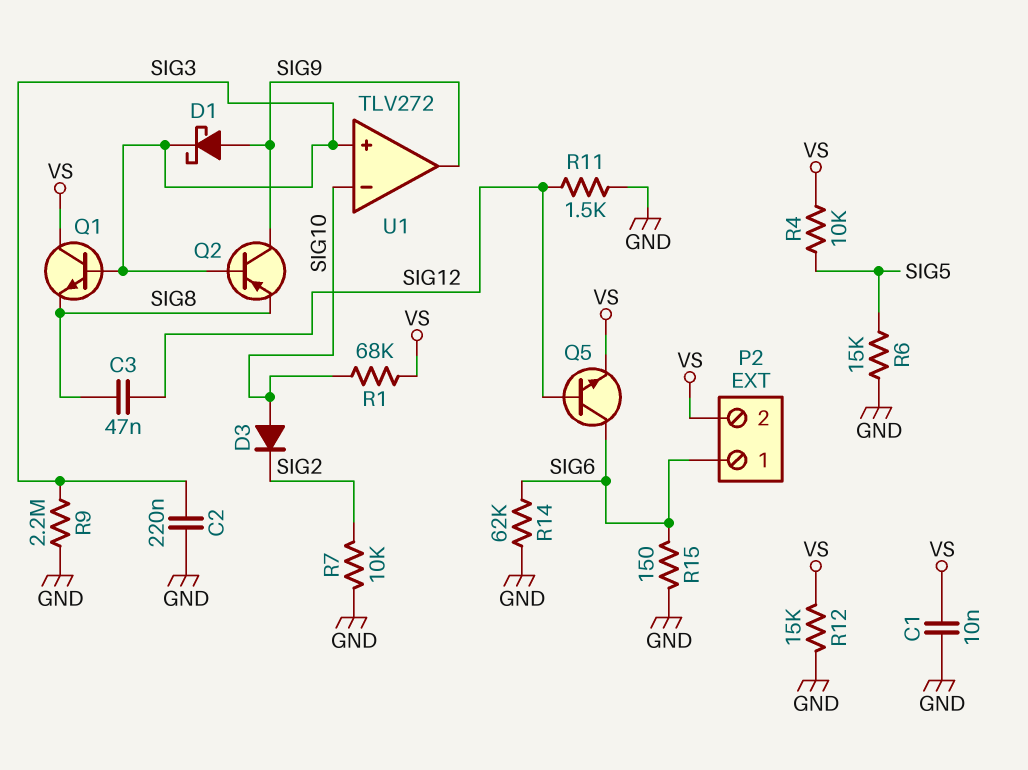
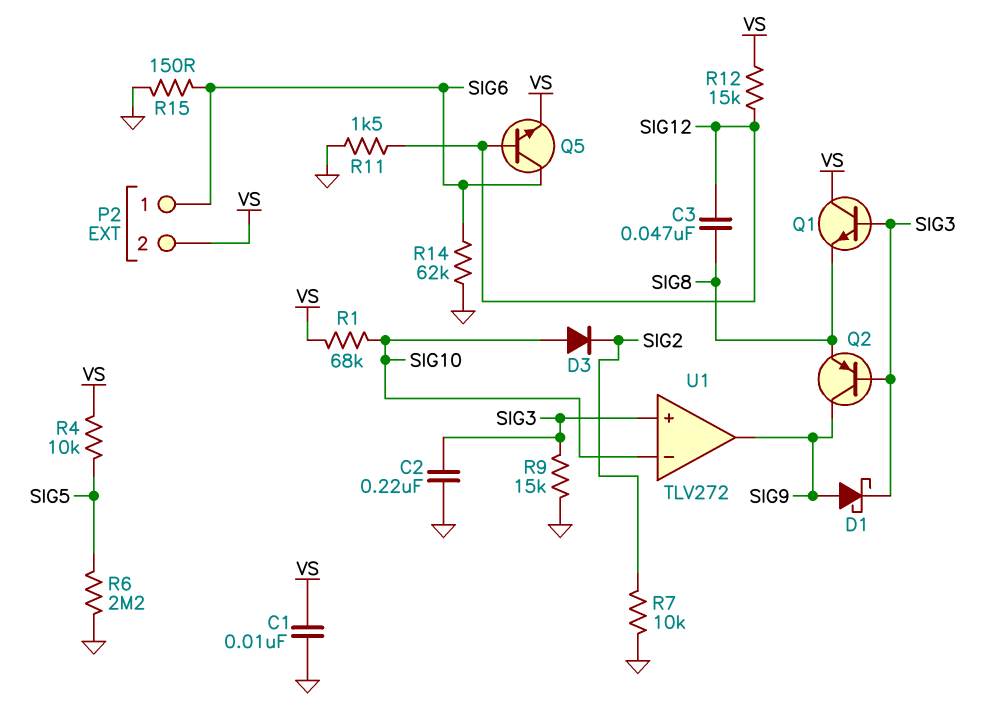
R6: 15k (GND, SIG5) -> 2.2M (GND, SIG5)
R9: 2.2M (GND, SIG3) -> 15k (GND, SIG3)
R12: 15k (GND, VS) -> 15k (SIG12, VS)

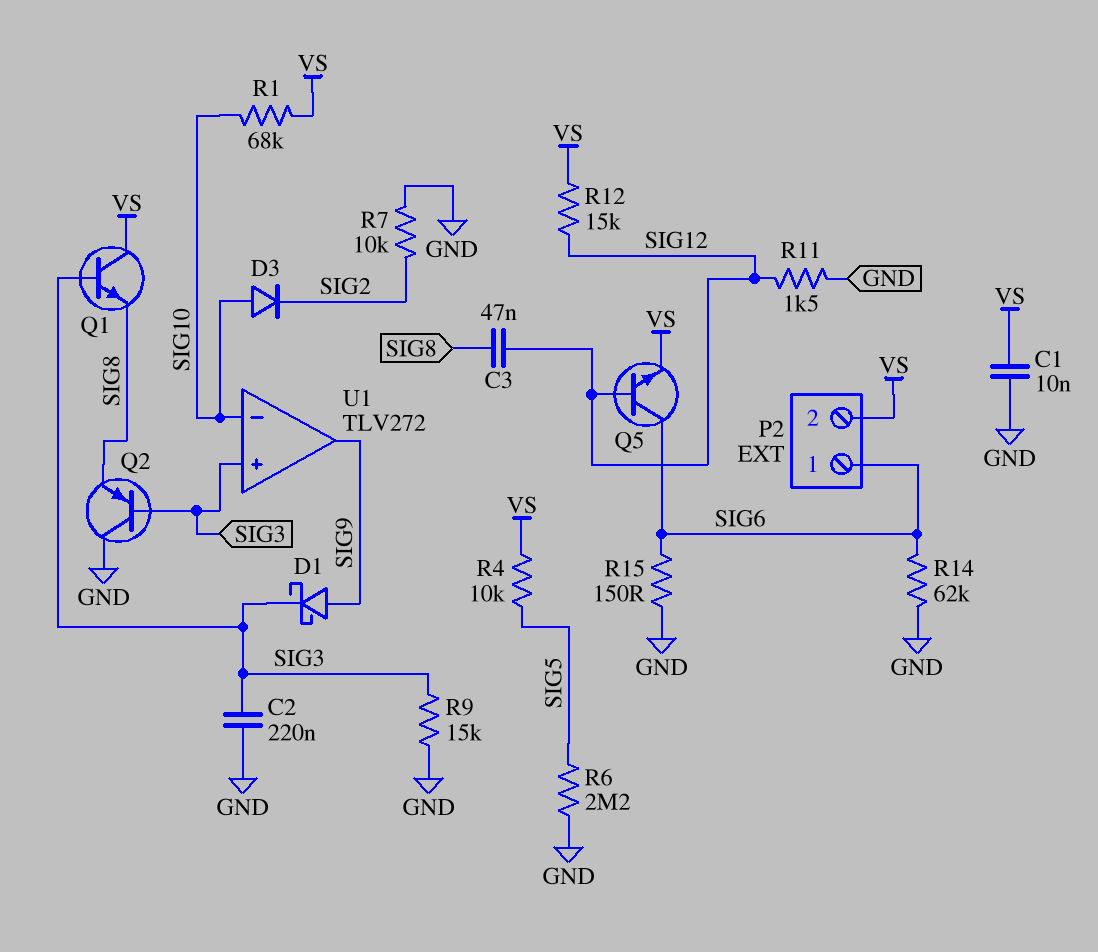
Q2: PNP (B SIG3, C SIG9, E SIG8) -> PNP (B SIG3, C GND, E SIG8)

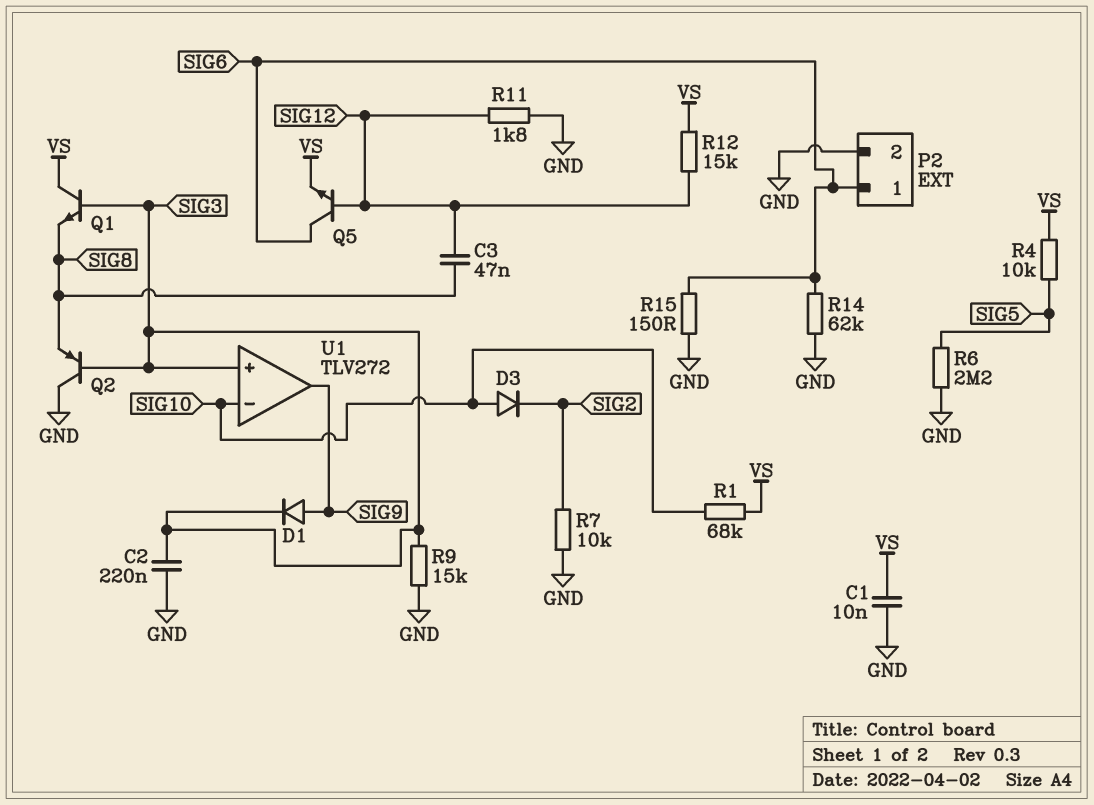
D1: schottky (A SIG9, K SIG3) -> diode (A SIG9, K SIG3)
P2 pin 2: VS -> GND
R11: 1.5k (GND, SIG12) -> 1.8k (GND, SIG12)

